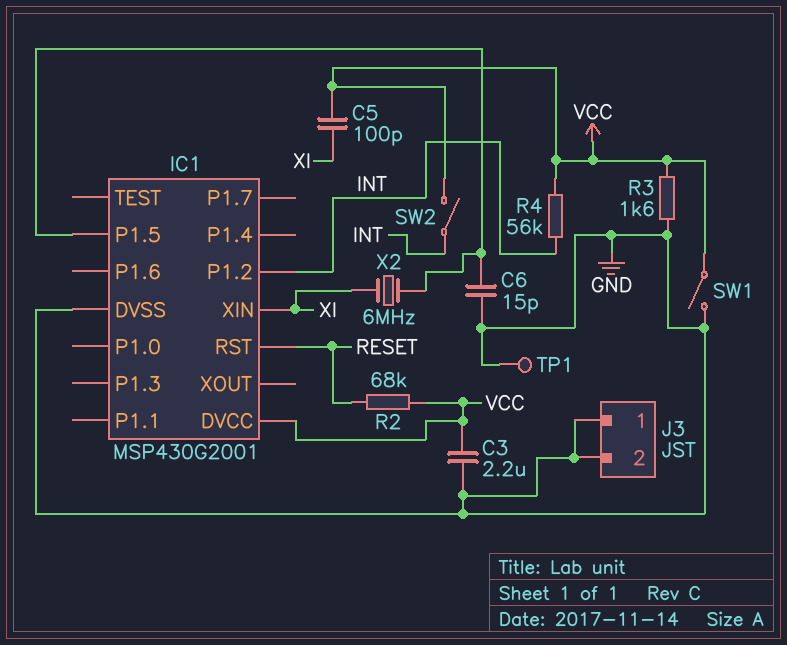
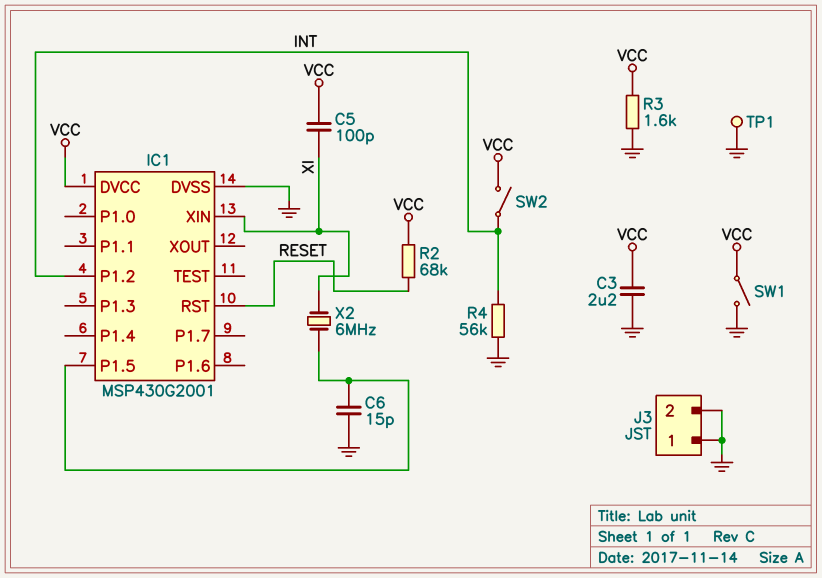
R4: 56k (INT, VCC) -> 56k (GND, INT)

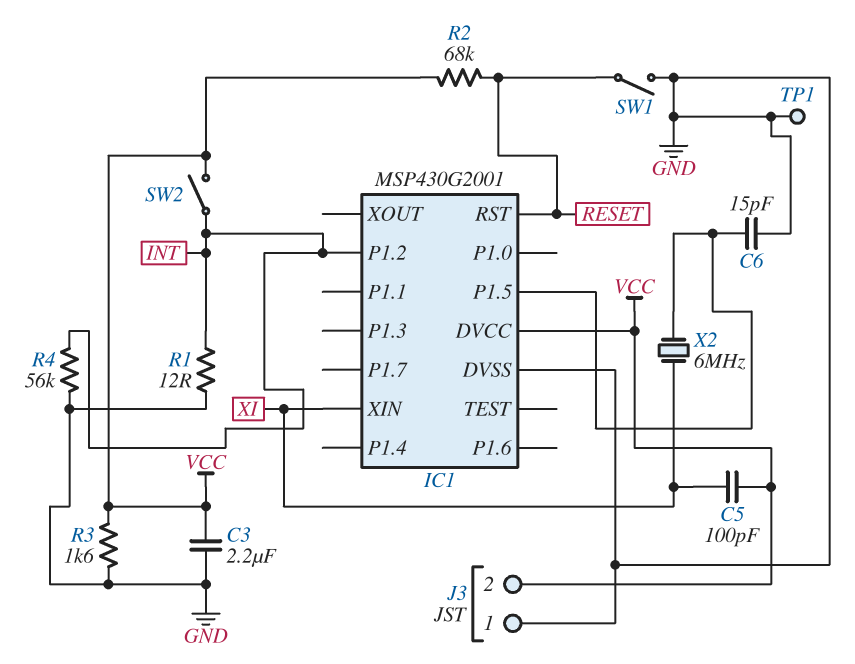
J3 pin 2: GND -> VCC
R1: none -> 12 (GND, INT)
SW1: switch (GND, VCC) -> switch (GND, RESET)

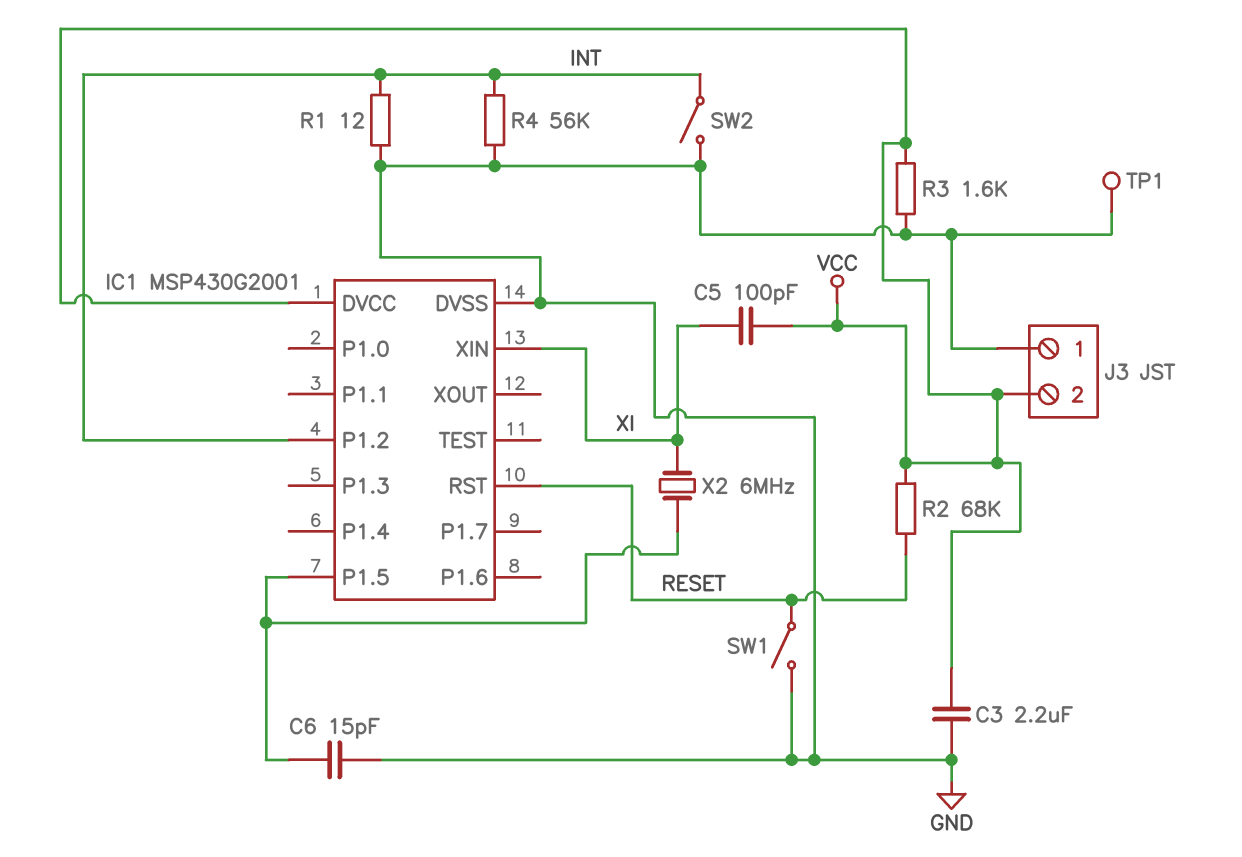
SW2: switch (INT, VCC) -> switch (GND, INT)

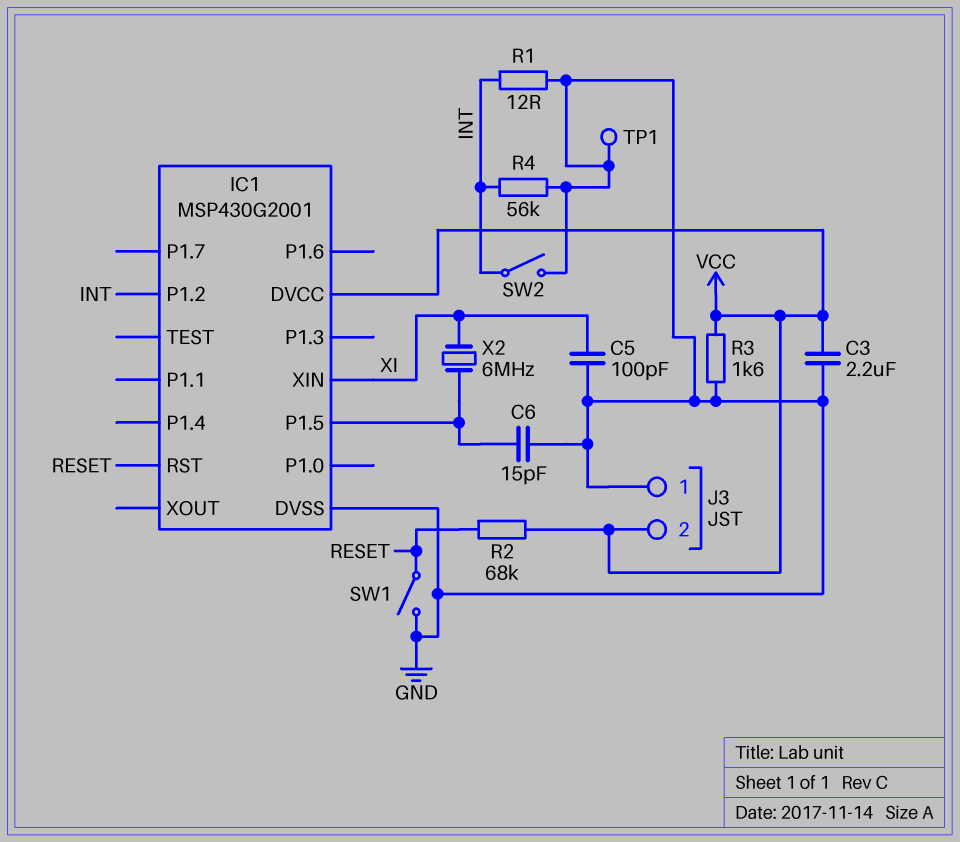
C5: 100pF (VCC, XI) -> 100pF (GND, XI)

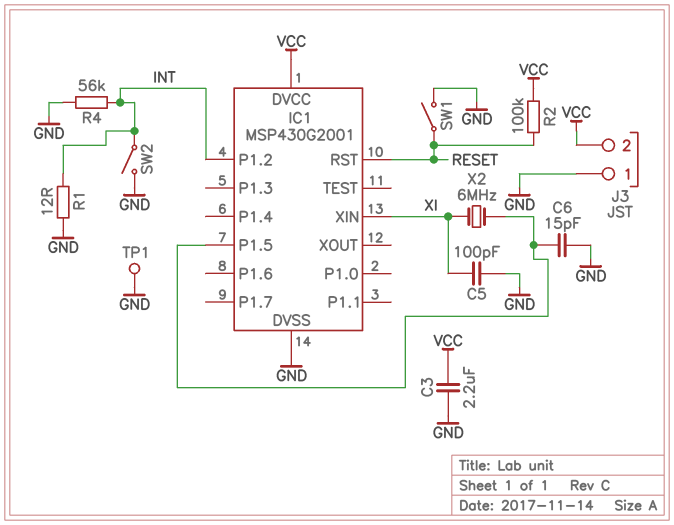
R2: 68k (RESET, VCC) -> 100k (RESET, VCC)
R3: 1.6k (GND, VCC) -> none

